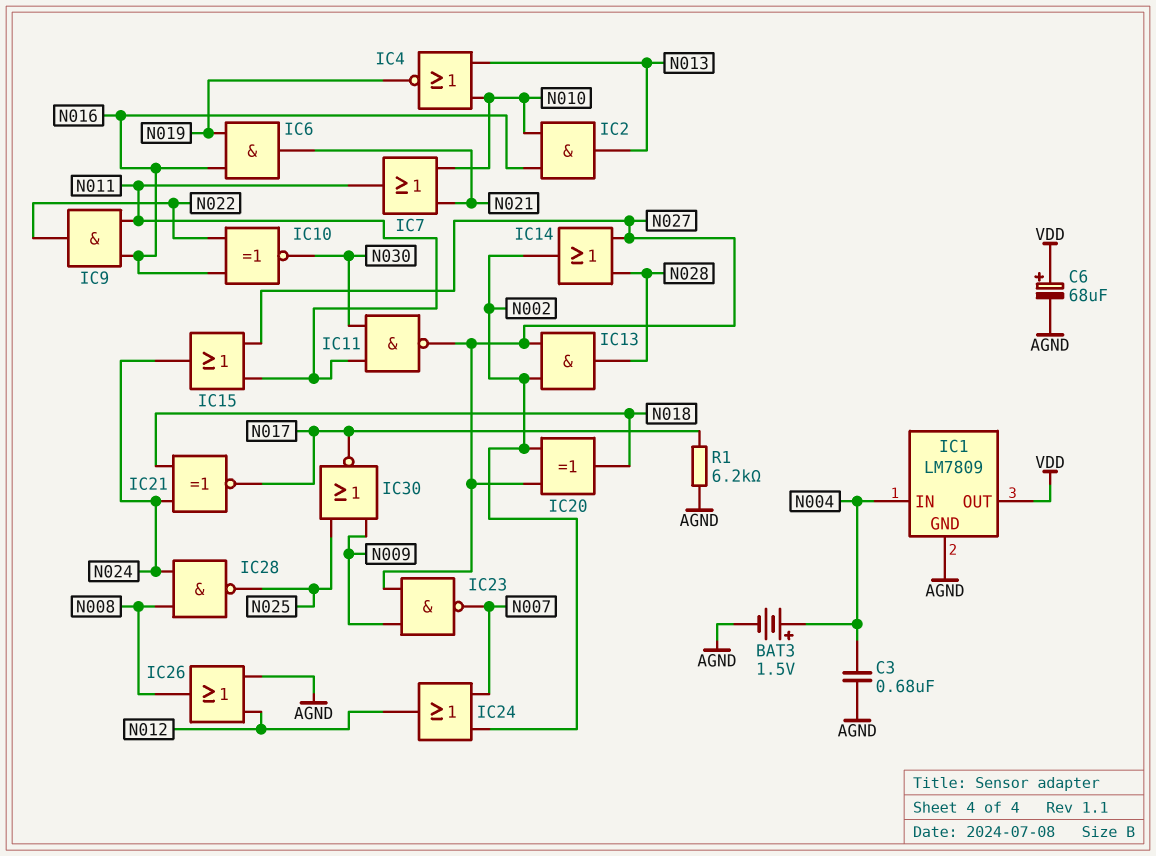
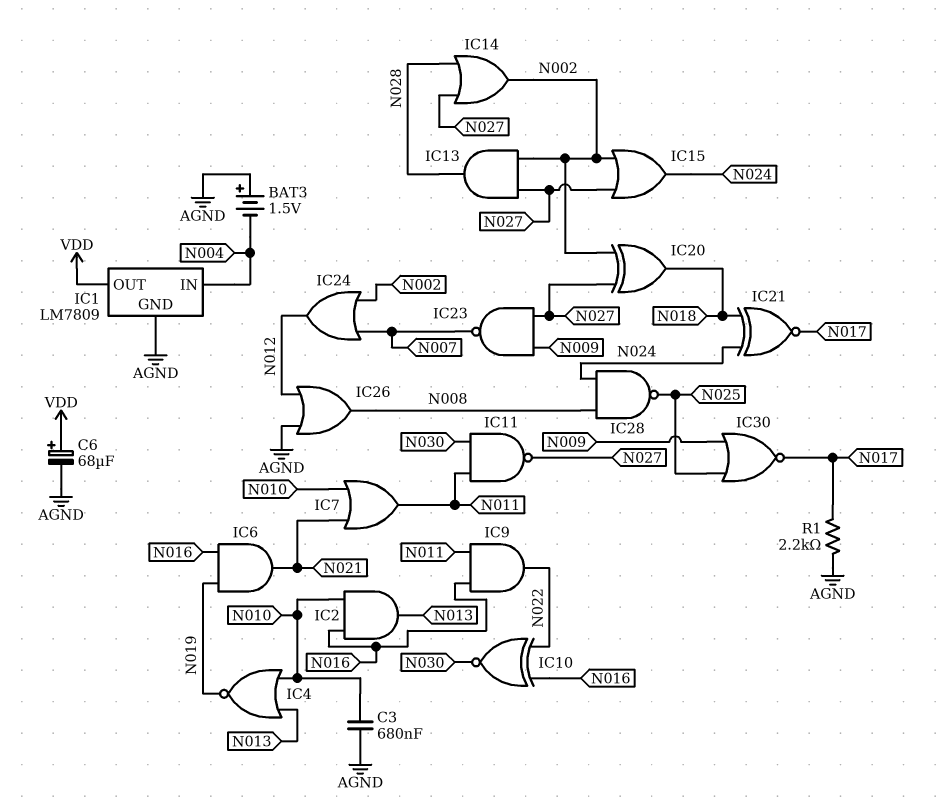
BAT3: 1.5V (plus N004, minus AGND) -> 1.5V (plus AGND, minus N004)
C3: 680nF (AGND, N004) -> 680nF (AGND, N010)
IC15: OR (in N011, in N027, out N024) -> OR (in N002, in N027, out N024)
R1: 6.2k (AGND, N017) -> 2.2k (AGND, N017)

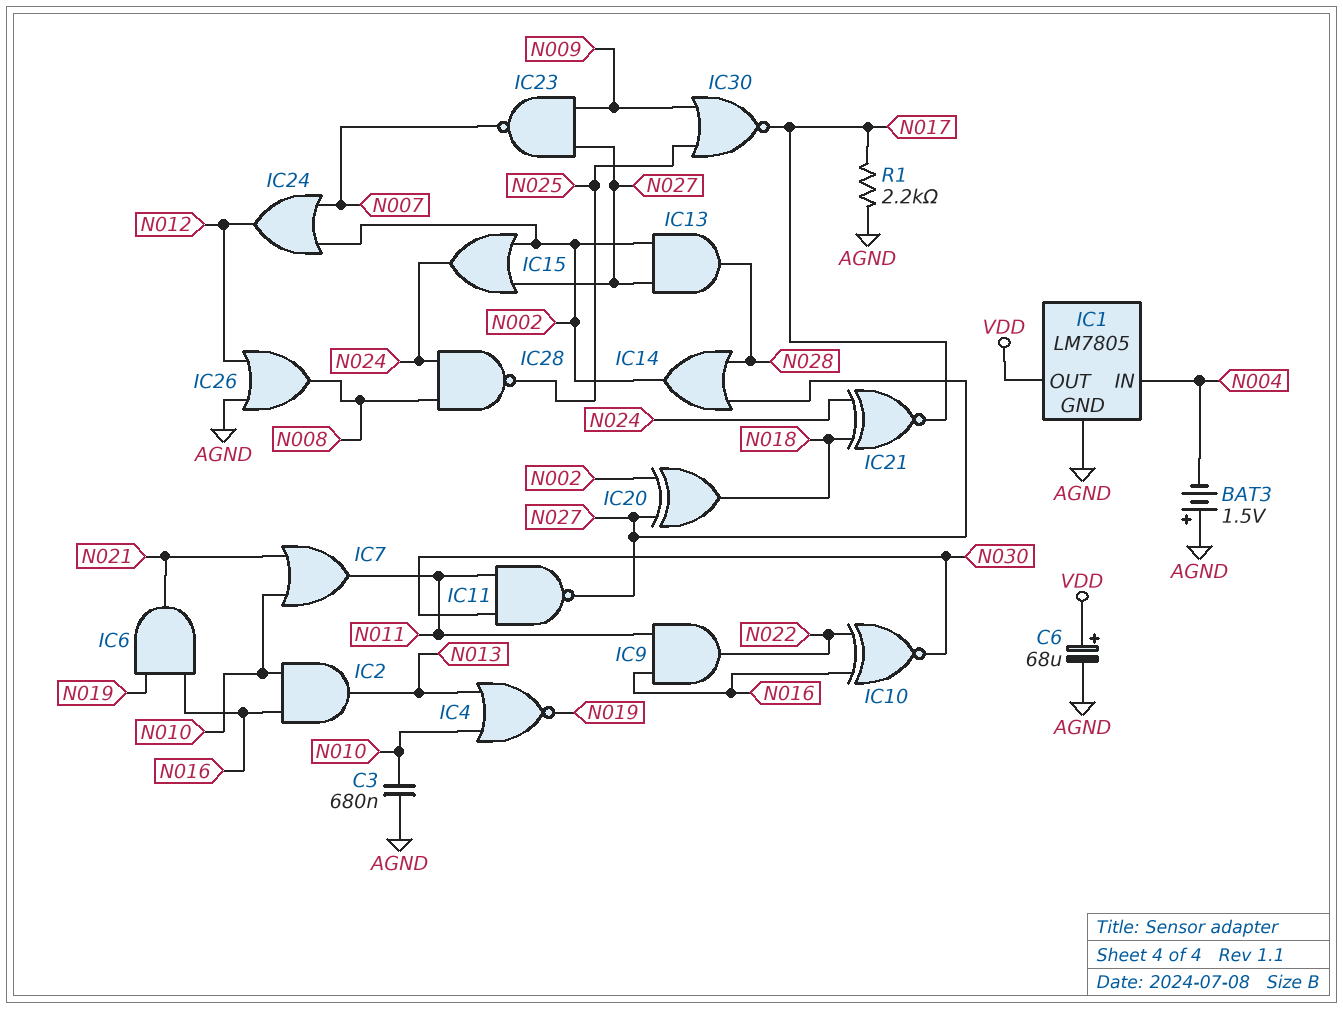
IC1: LM7809 -> LM7805

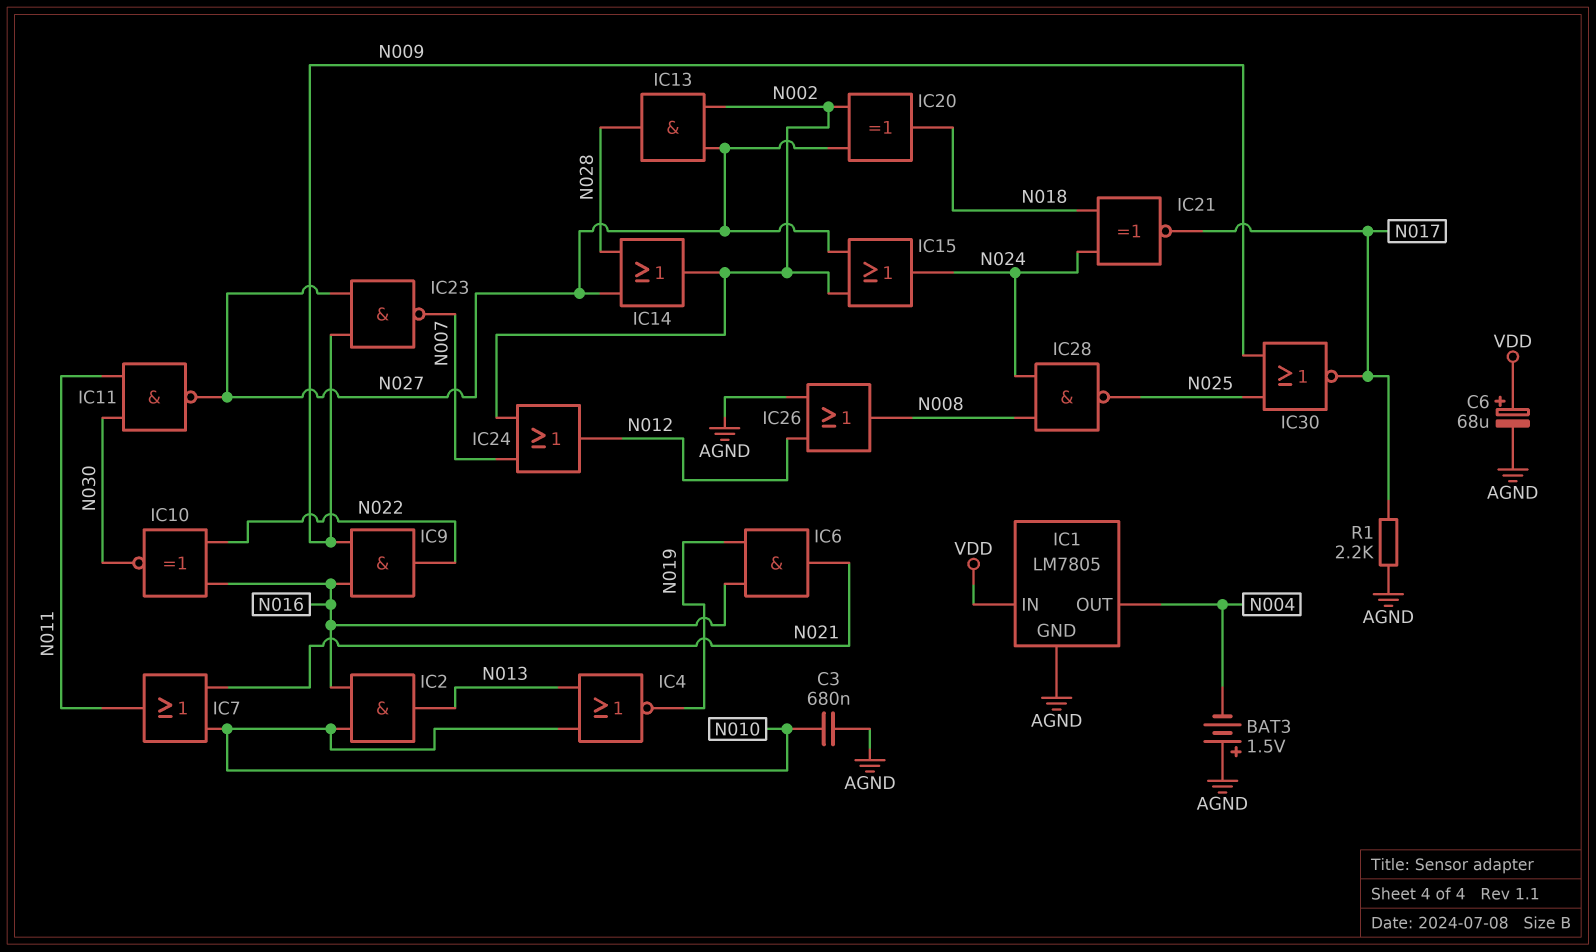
IC1 pin IN: N004 -> VDD
IC1 pin OUT: VDD -> N004
IC9: AND (in N011, in N016, out N022) -> AND (in N009, in N016, out N022)

